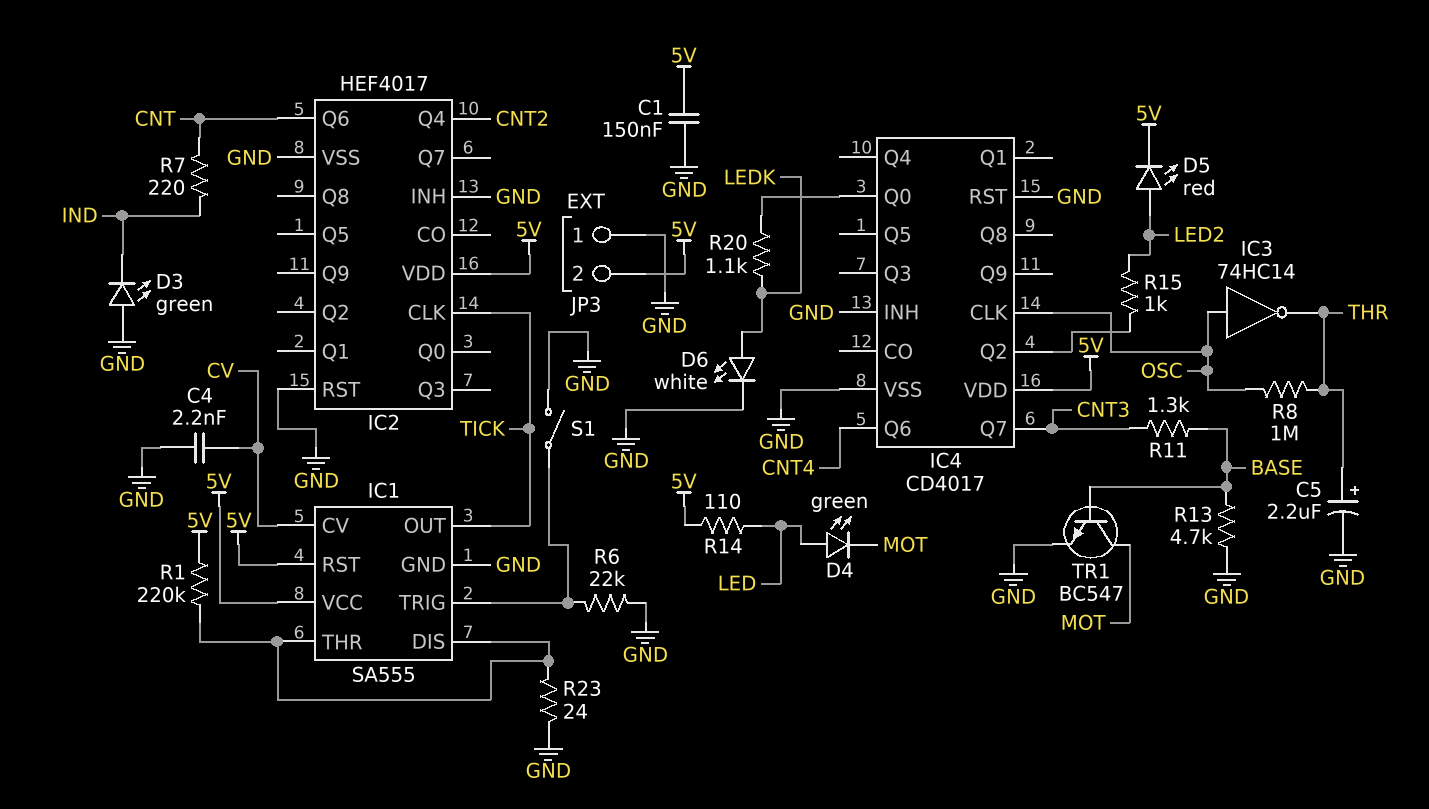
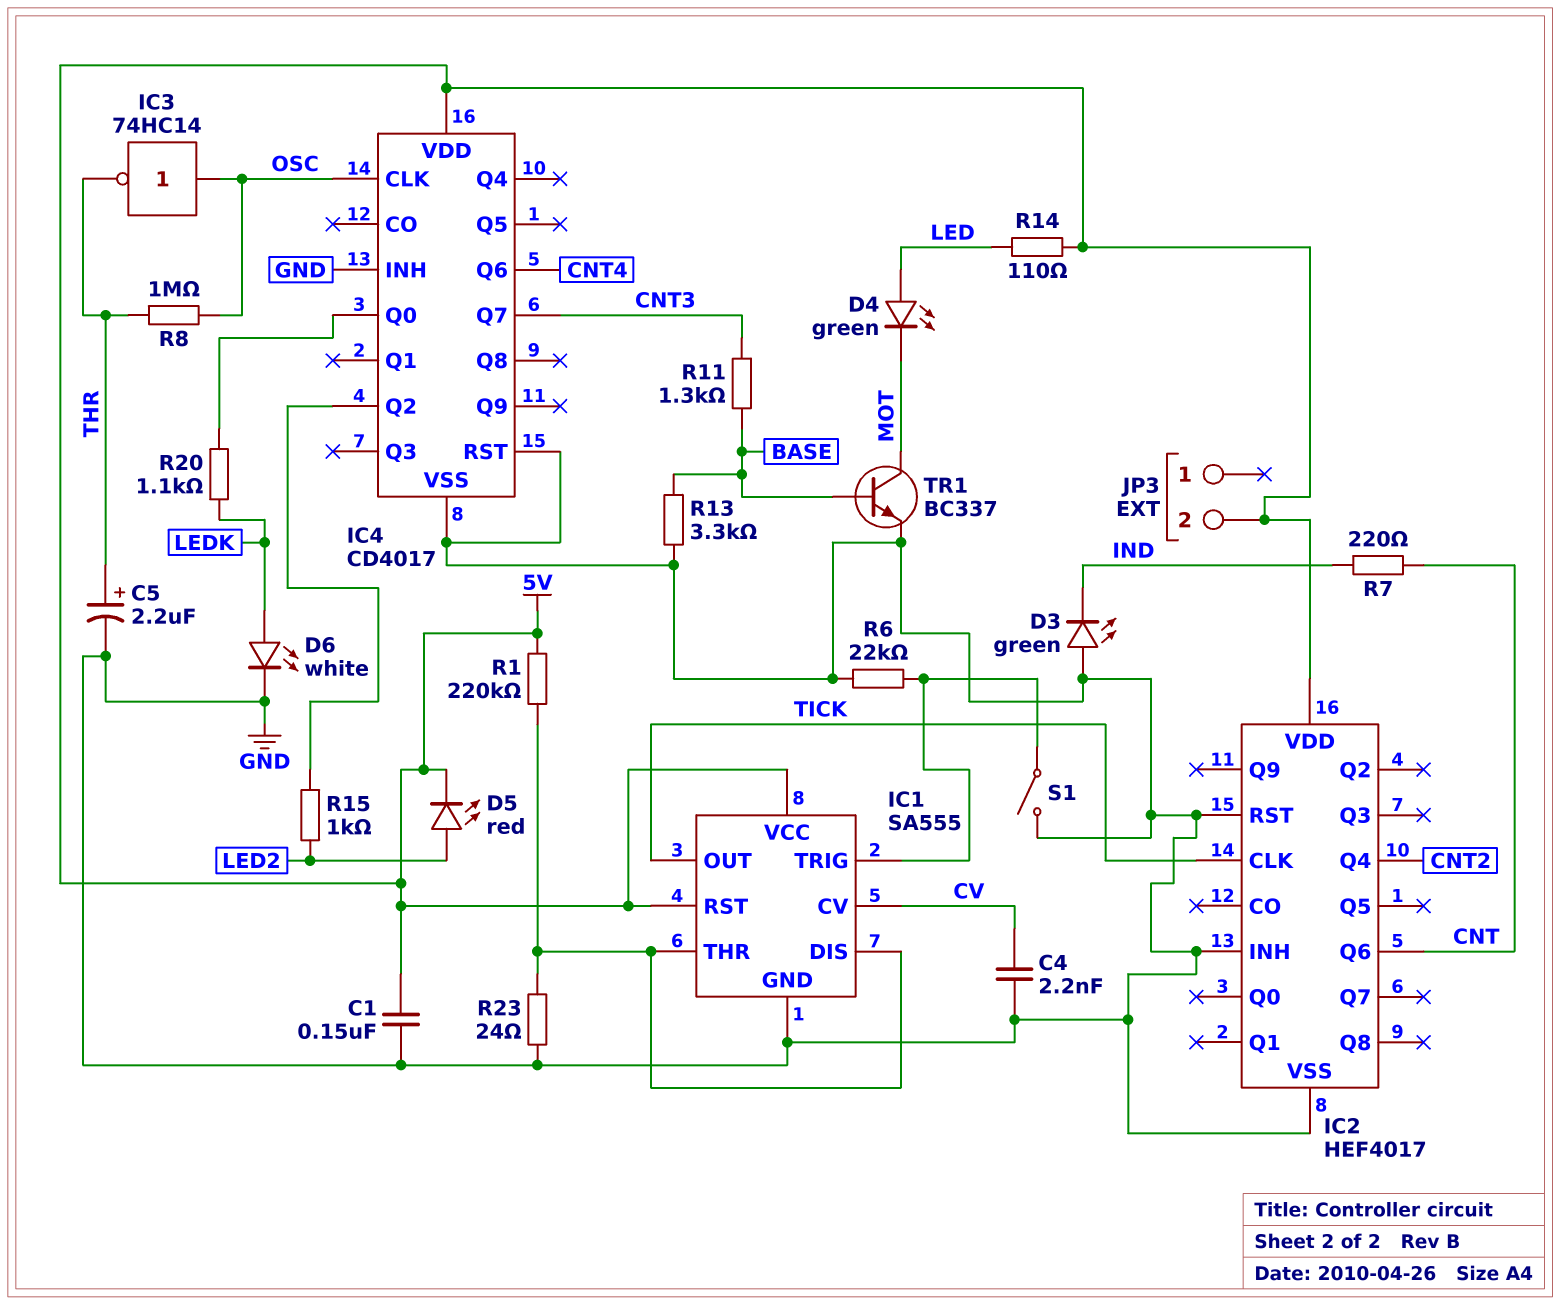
JP3 pin 1: GND -> none
R13: 4.7k (BASE, GND) -> 3.3k (BASE, GND)
TR1: NPN BC547 (B BASE, C MOT, E GND) -> NPN BC337 (B BASE, C MOT, E GND)

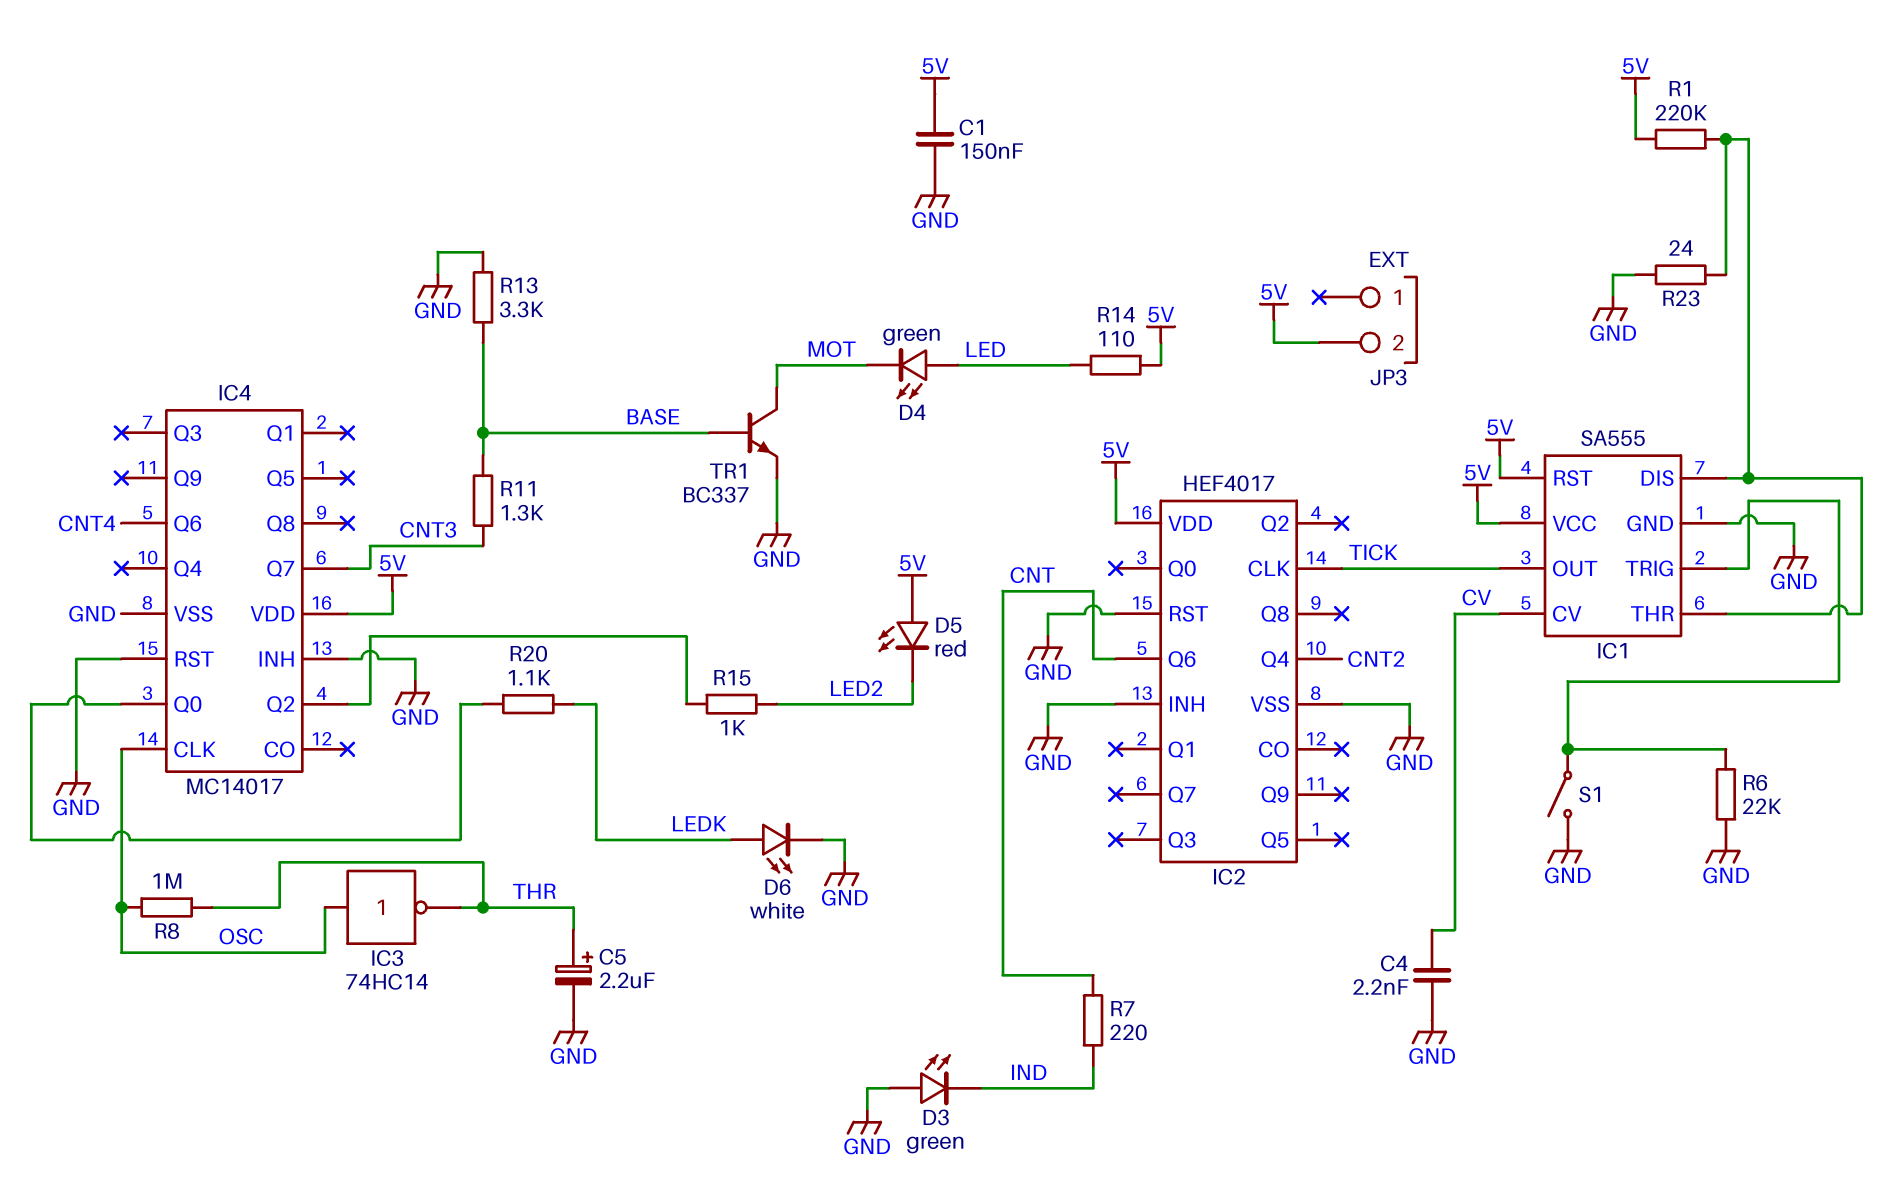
D5: LED red (A LED2, K 5V) -> LED red (A 5V, K LED2)
IC4: CD4017 -> MC14017

